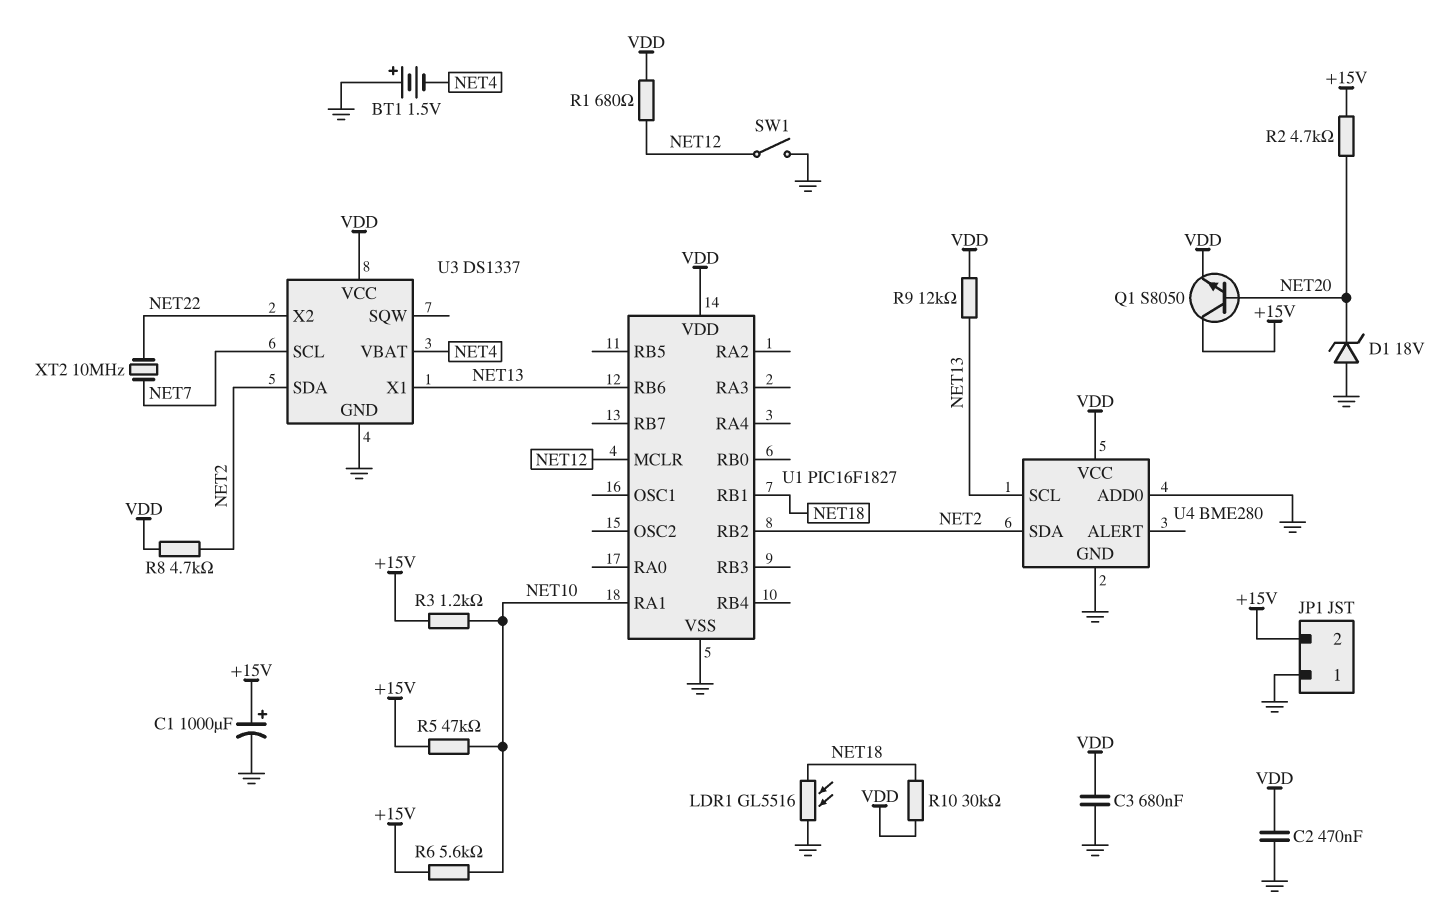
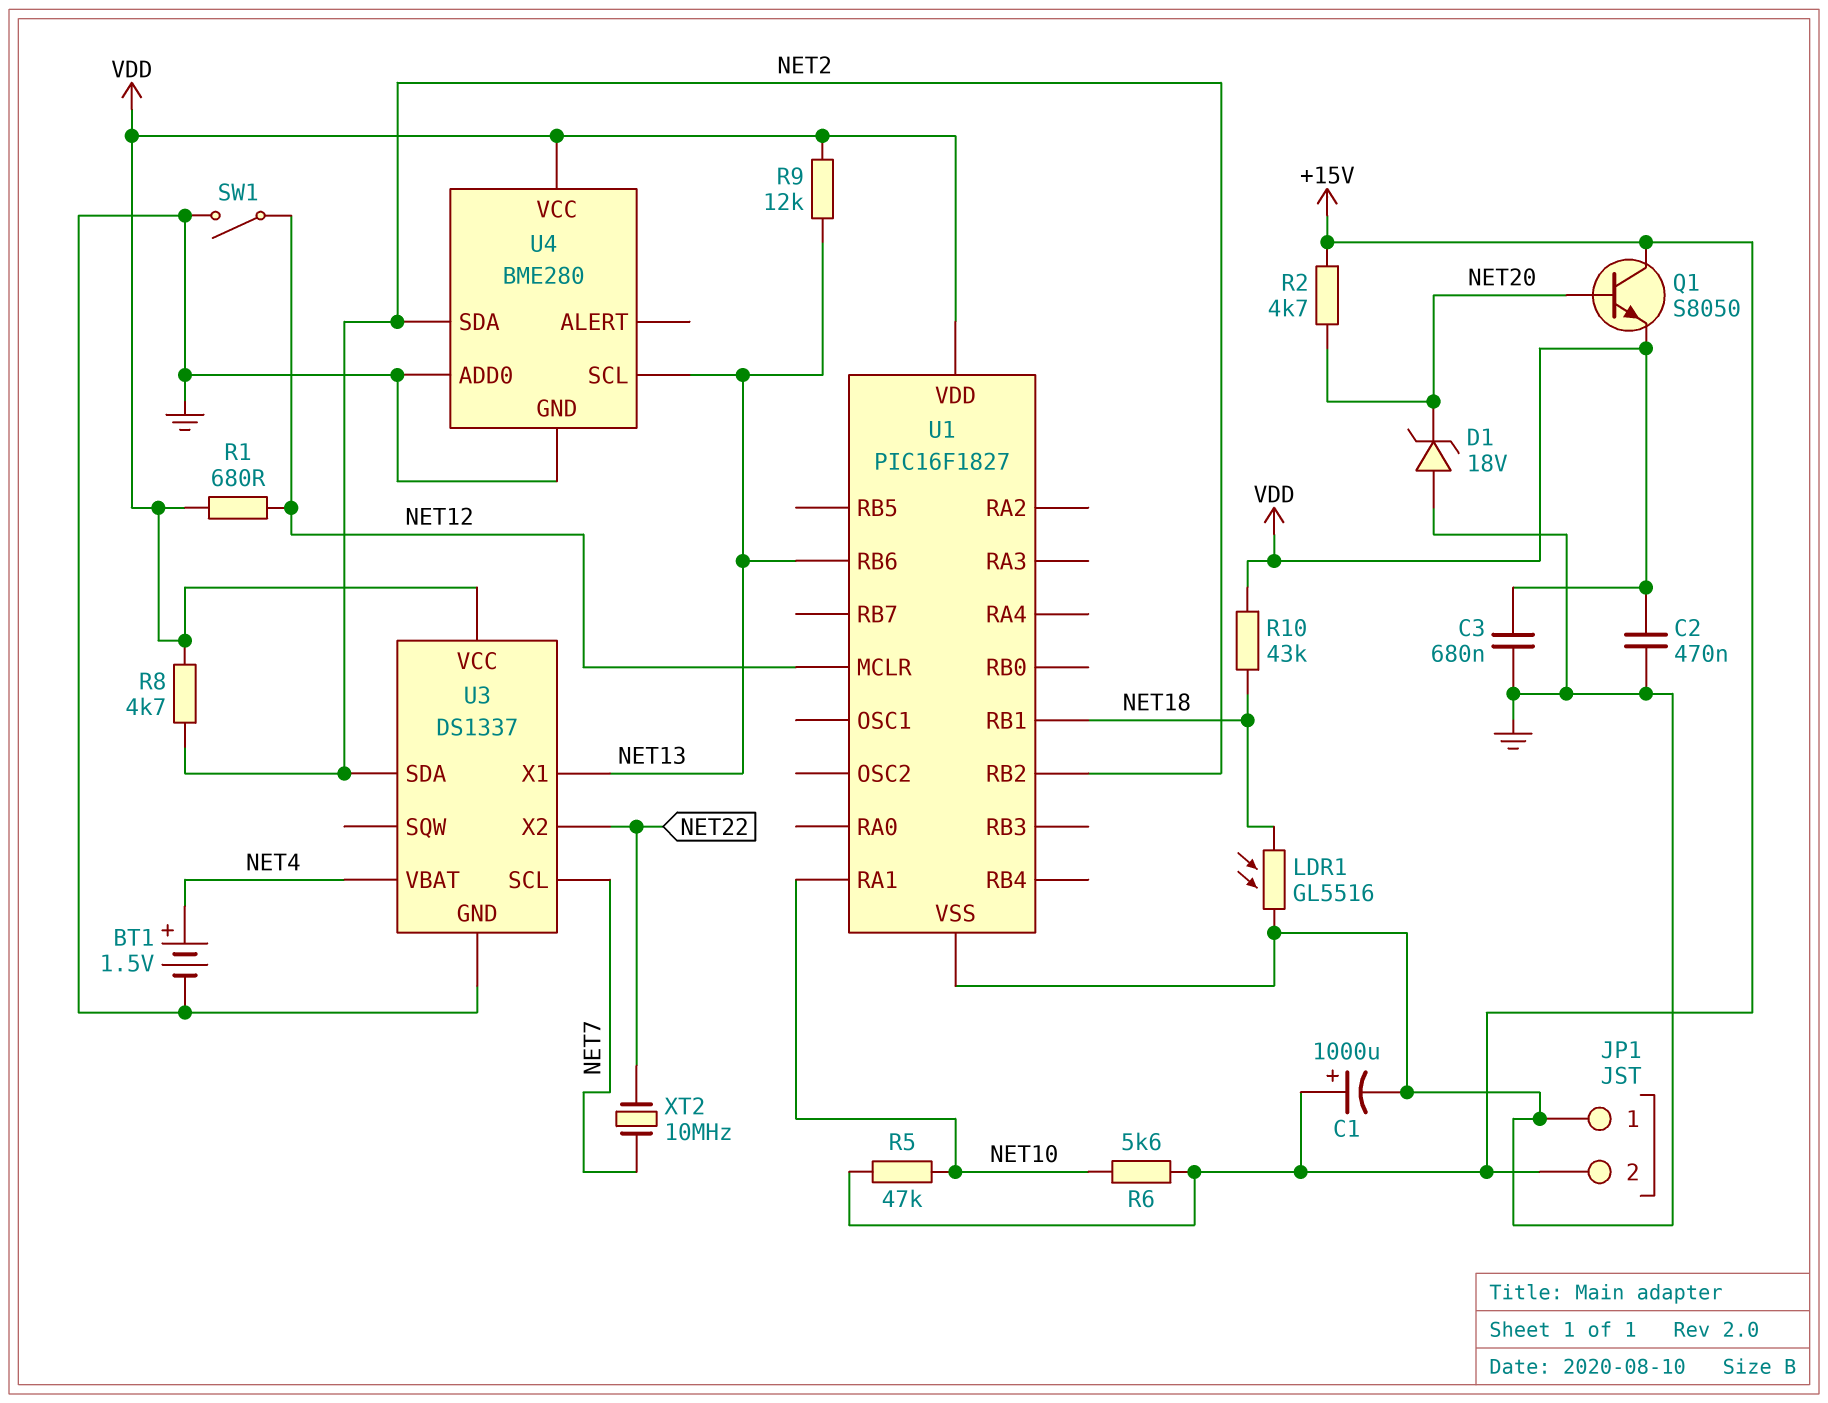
BT1: 1.5V (plus GND, minus NET4) -> 1.5V (plus NET4, minus GND)
R3: 1.2k (+15V, NET10) -> none
R10: 30k (NET18, VDD) -> 43k (NET18, VDD)

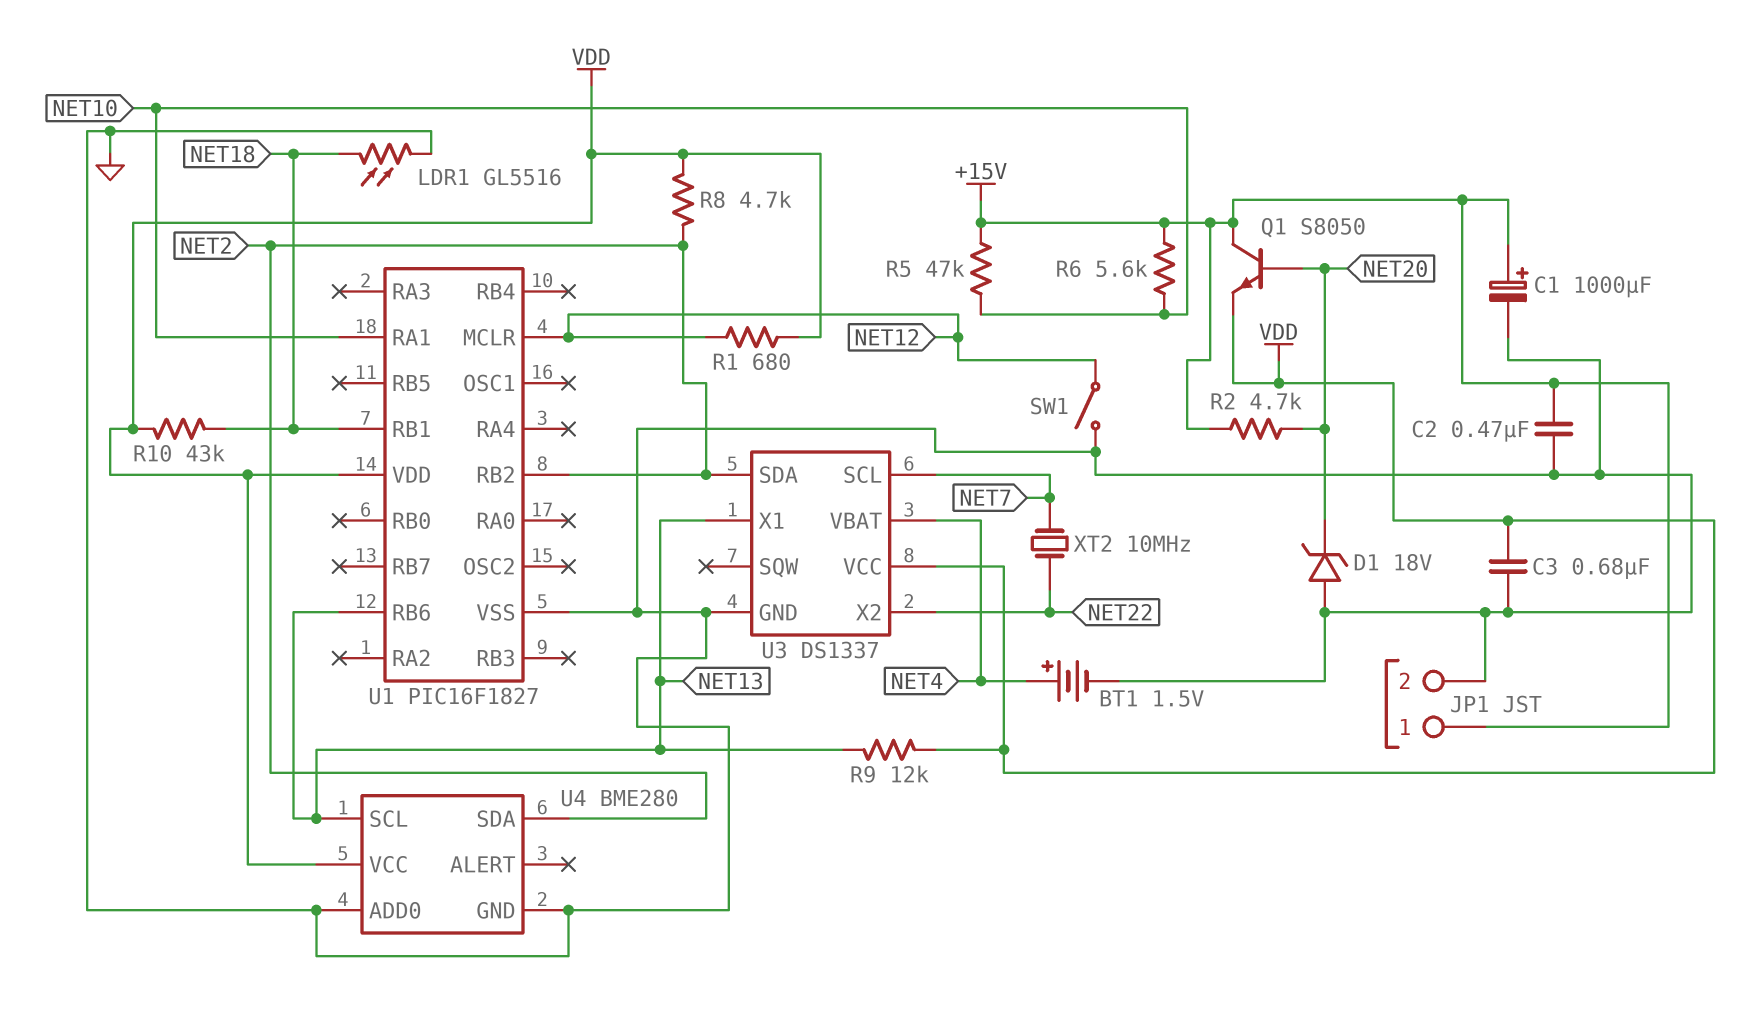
C2: 470nF (GND, VDD) -> 470nF (+15V, GND)
JP1 pin 1: GND -> +15V
JP1 pin 2: +15V -> GND

